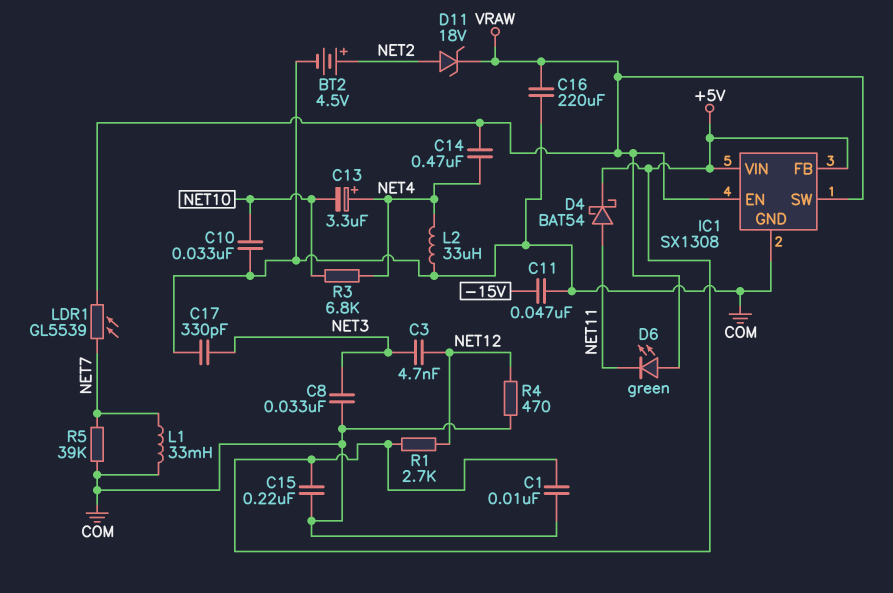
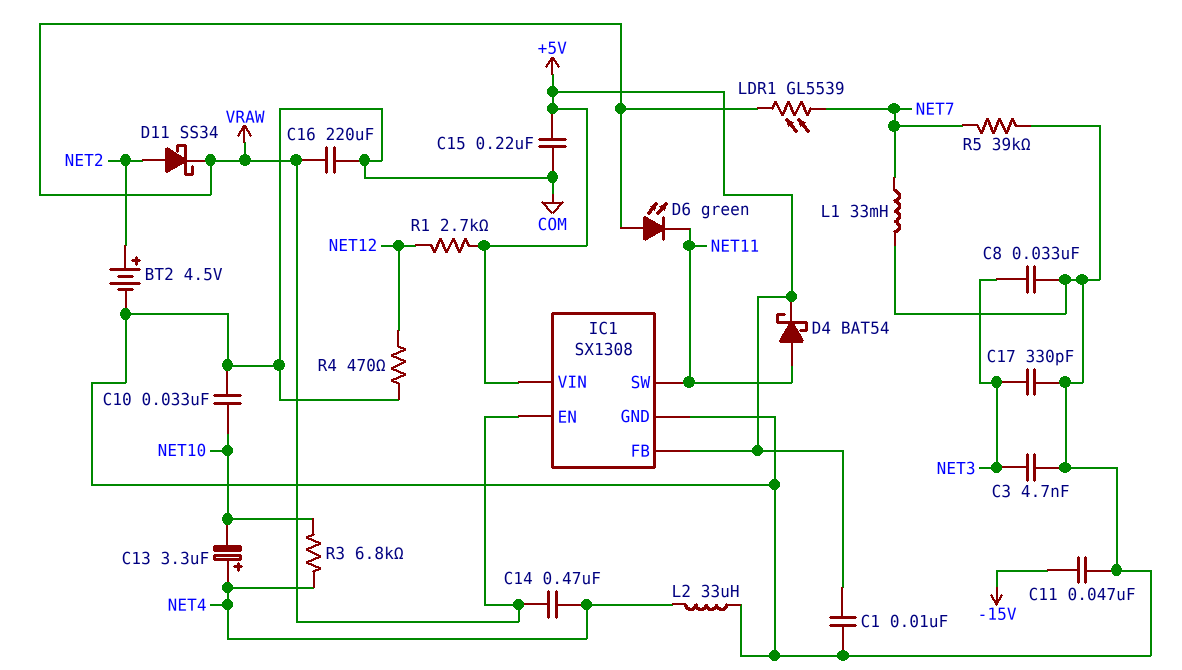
C3: 4.7nF (NET3, NET12) -> 4.7nF (COM, NET3)
D11: zener 18V (A NET2, K VRAW) -> schottky SS34 (A NET2, K VRAW)
IC1 pin SW: VRAW -> NET11

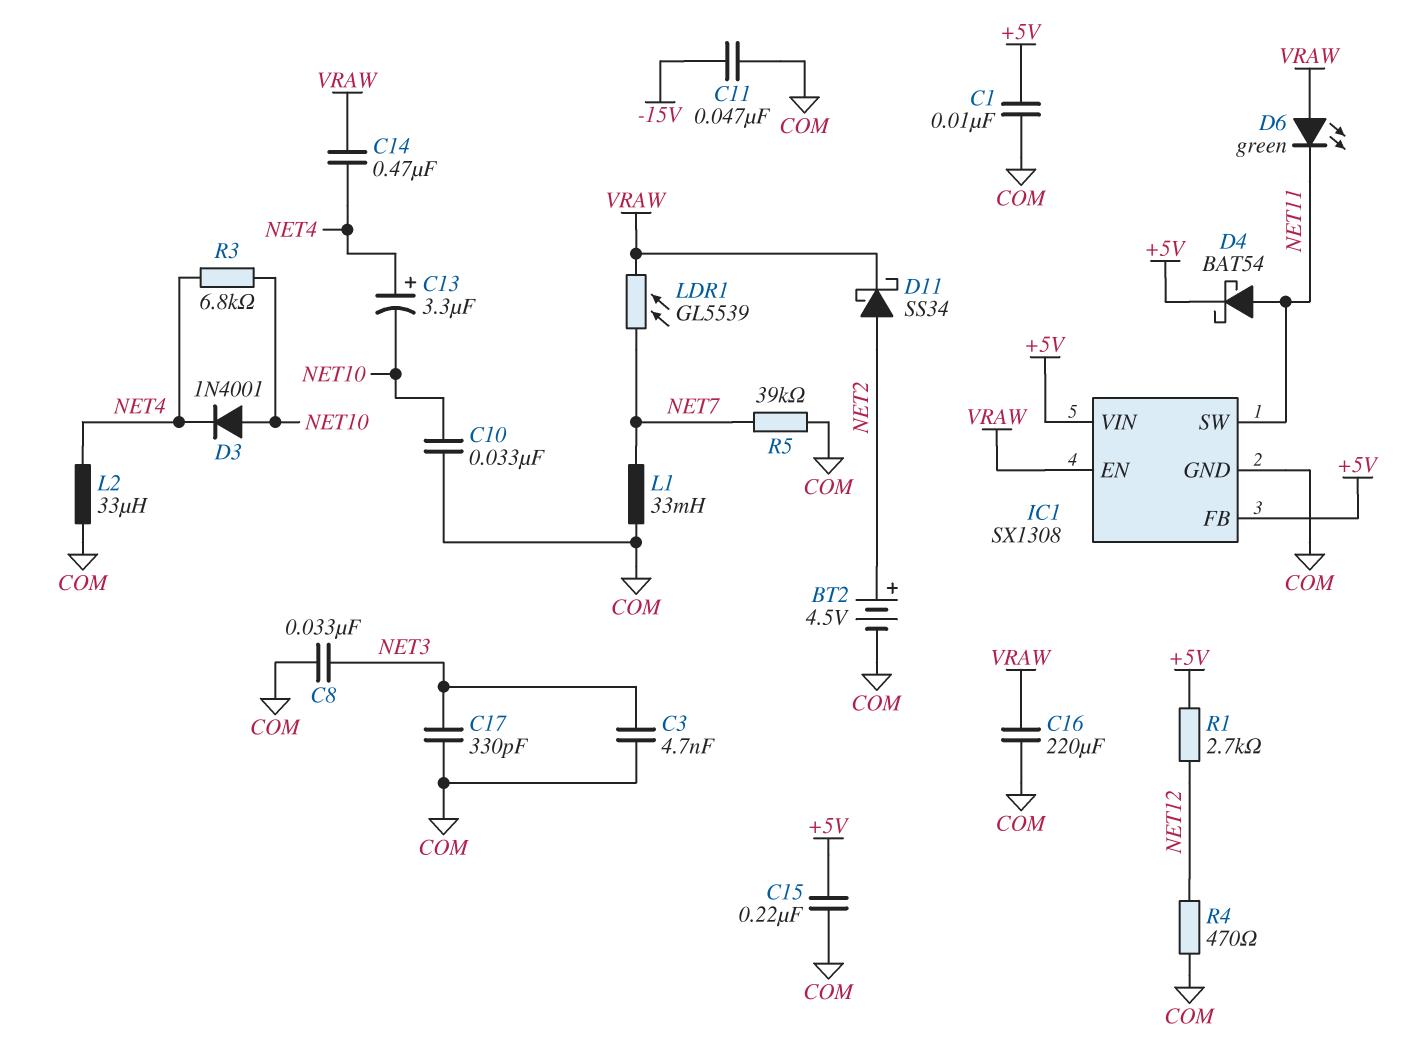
D3: none -> diode 1N4001 (A NET10, K NET4)

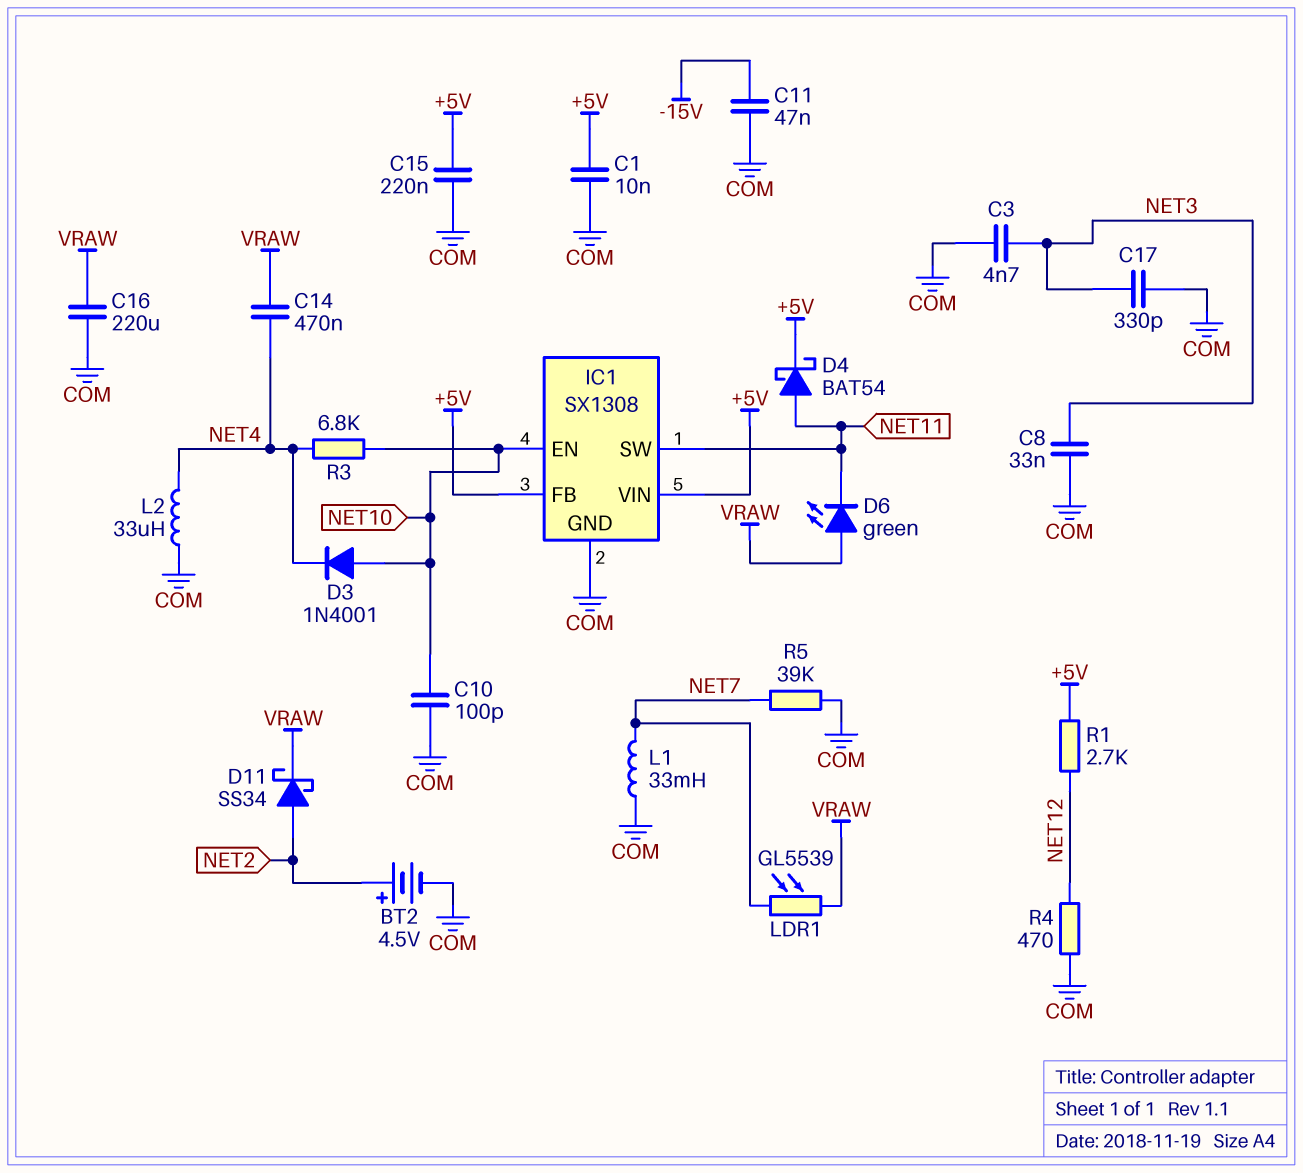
C10: 33nF (COM, NET10) -> 100pF (COM, NET10)
C13: 3.3uF (plus NET4, minus NET10) -> none
IC1 pin EN: VRAW -> NET10

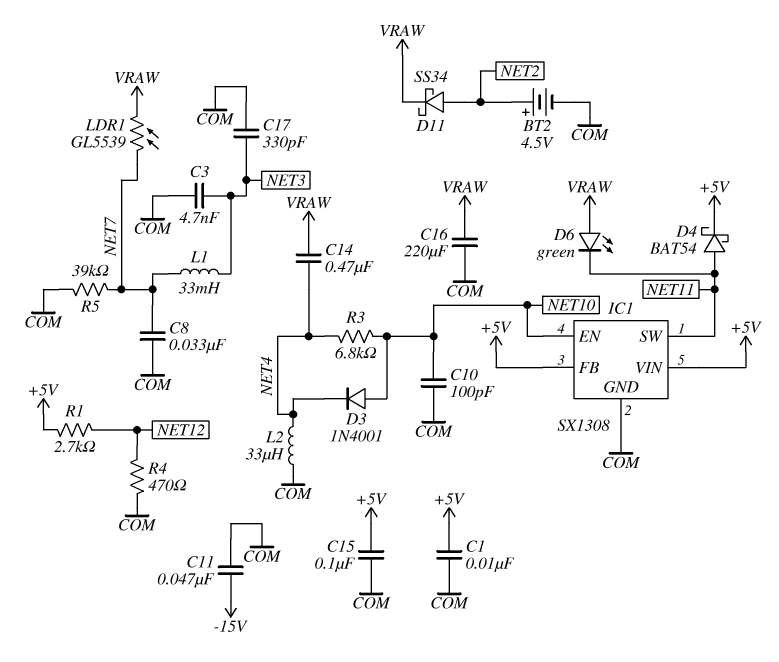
C8: 33nF (COM, NET3) -> 33nF (COM, NET7)
C15: 220nF (+5V, COM) -> 100nF (+5V, COM)
L1: 33mH (COM, NET7) -> 33mH (NET3, NET7)

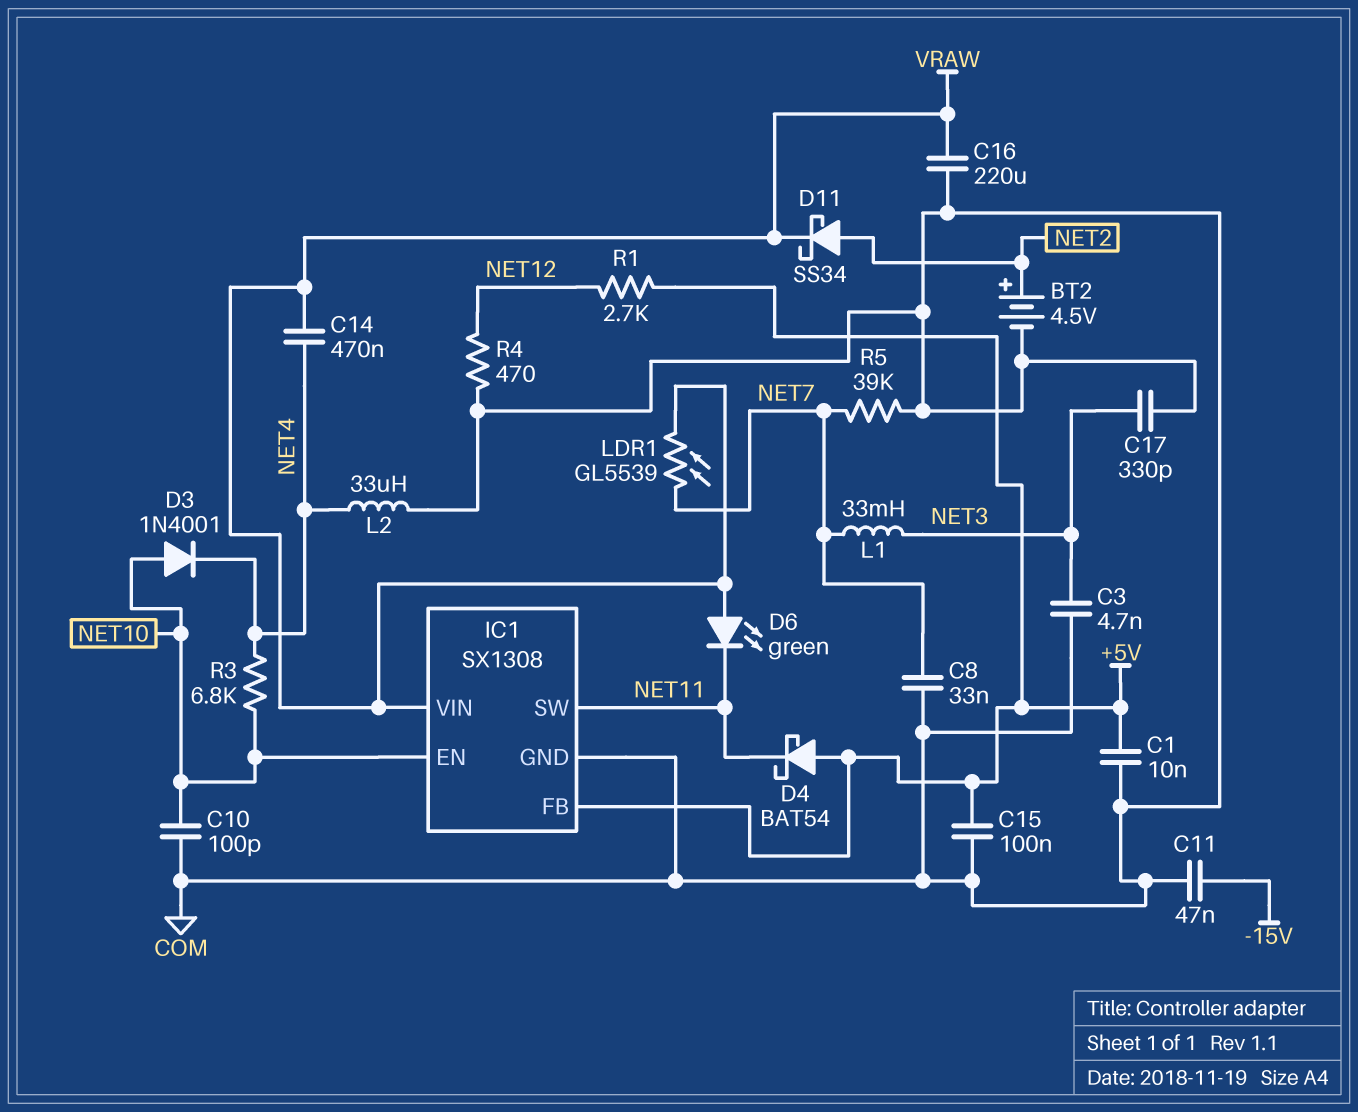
D4: schottky BAT54 (A NET11, K +5V) -> schottky BAT54 (A +5V, K NET11)
IC1 pin VIN: +5V -> VRAW

